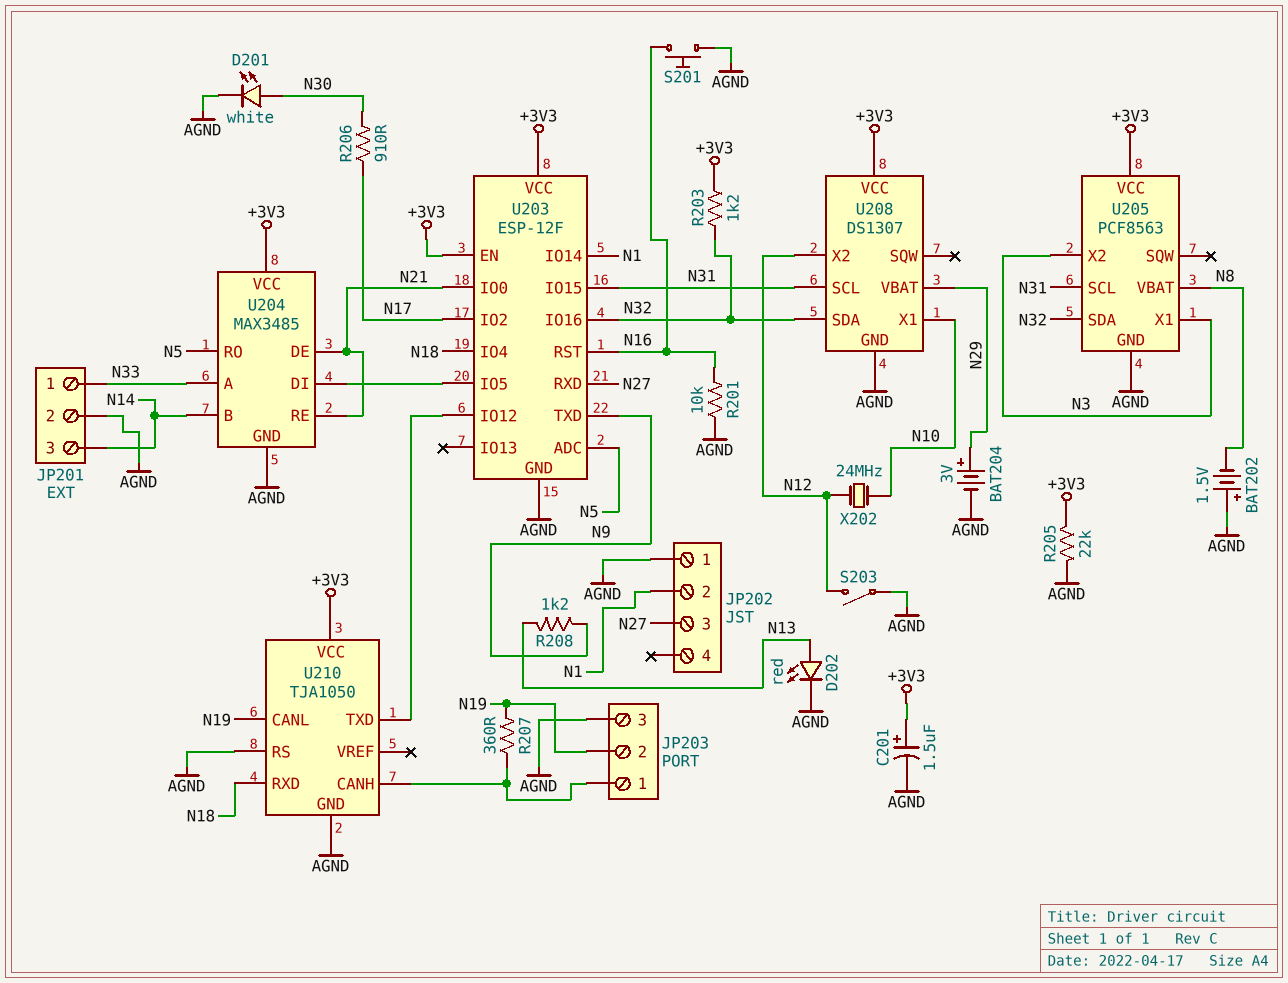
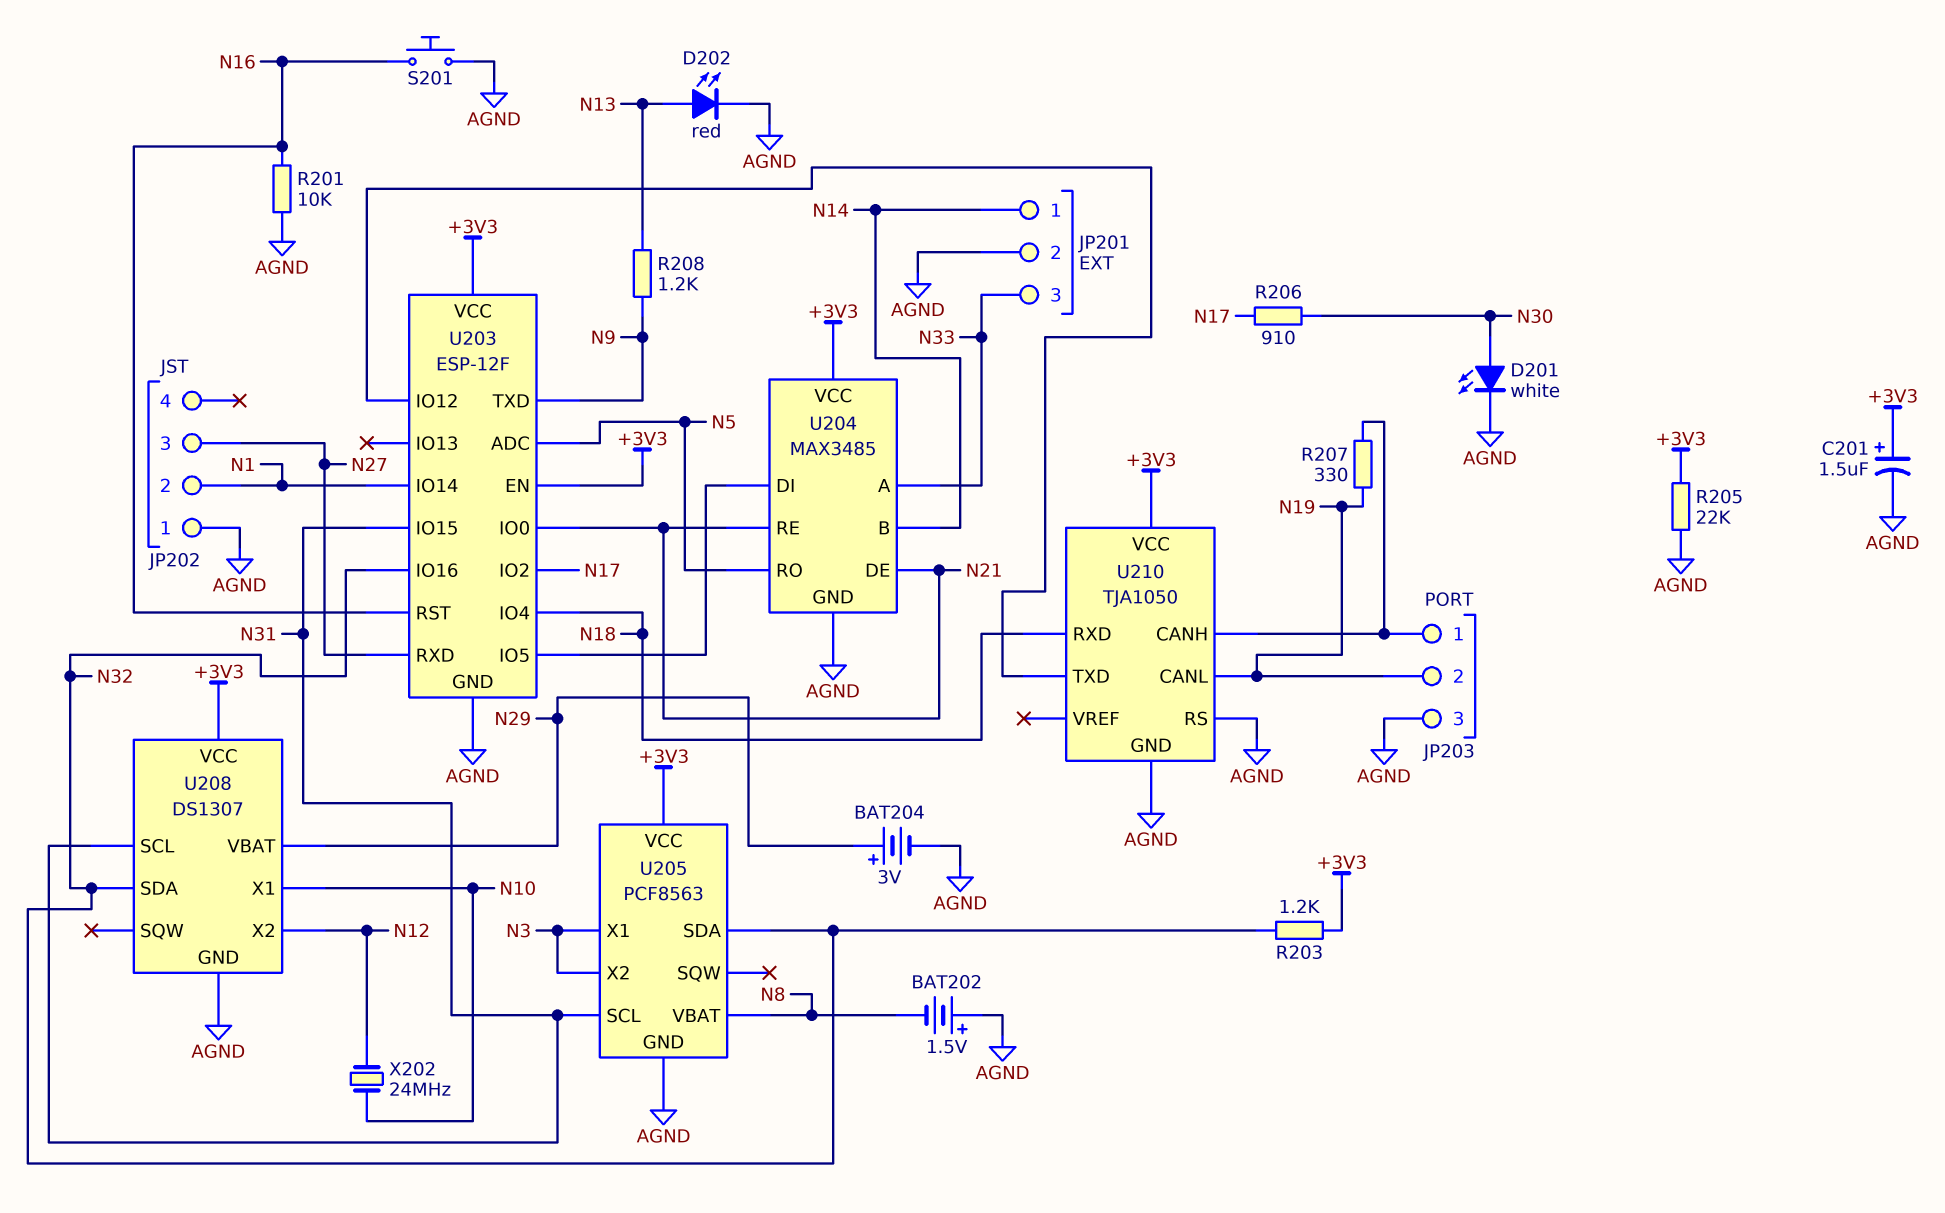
JP201 pin 1: N33 -> N14
JP201 pin 3: N14 -> N33
R207: 360 (JP203/1, N19) -> 330 (JP203/1, N19)
S203: switch (AGND, N12) -> none

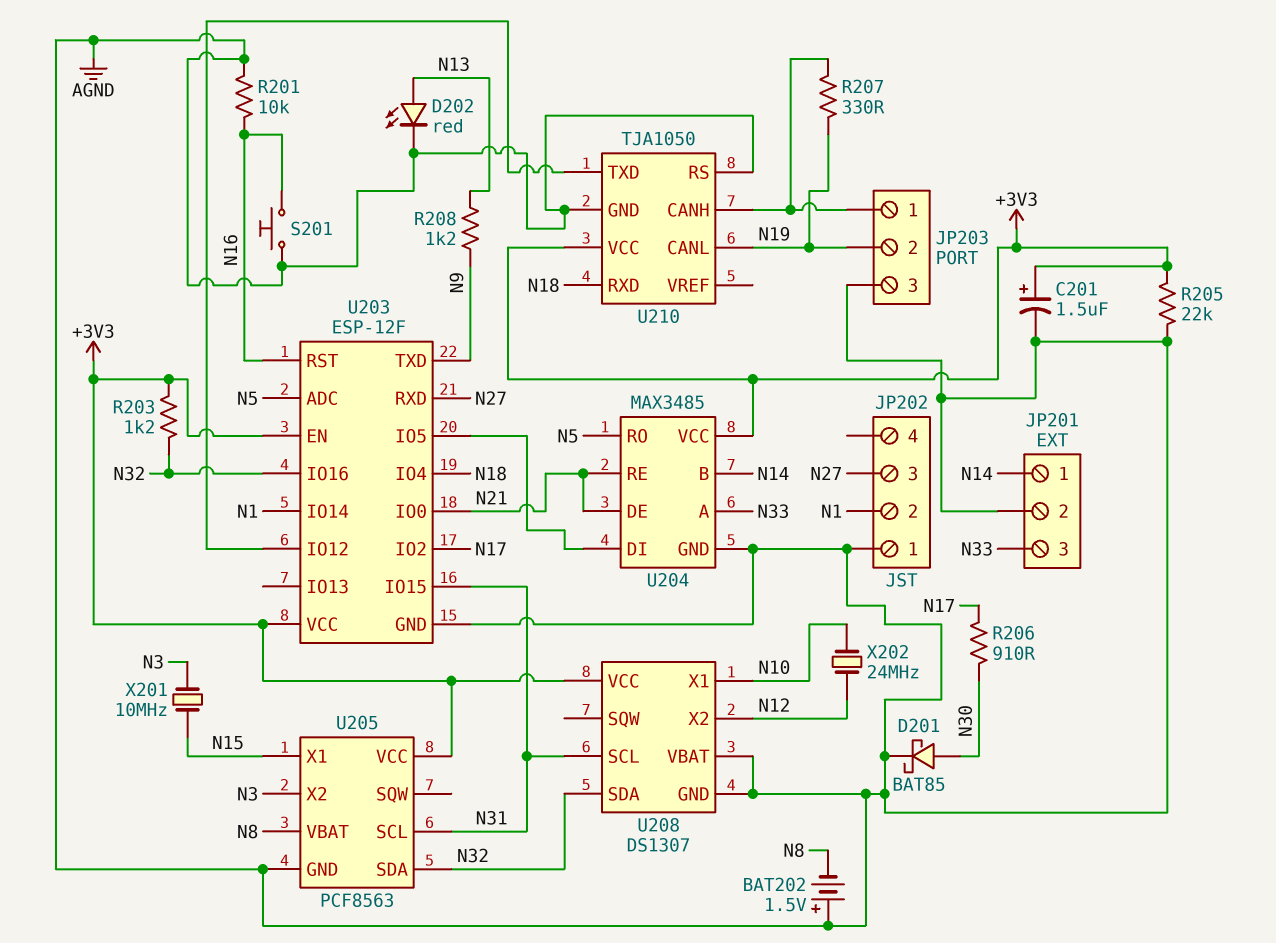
BAT204: 3V (plus N29, minus AGND) -> none
D201: LED white (A N30, K AGND) -> schottky BAT85 (A N30, K AGND)
U205 pin X1: N3 -> N15
U208 pin VBAT: N29 -> AGND
X201: none -> 10MHz (N3, N15)

